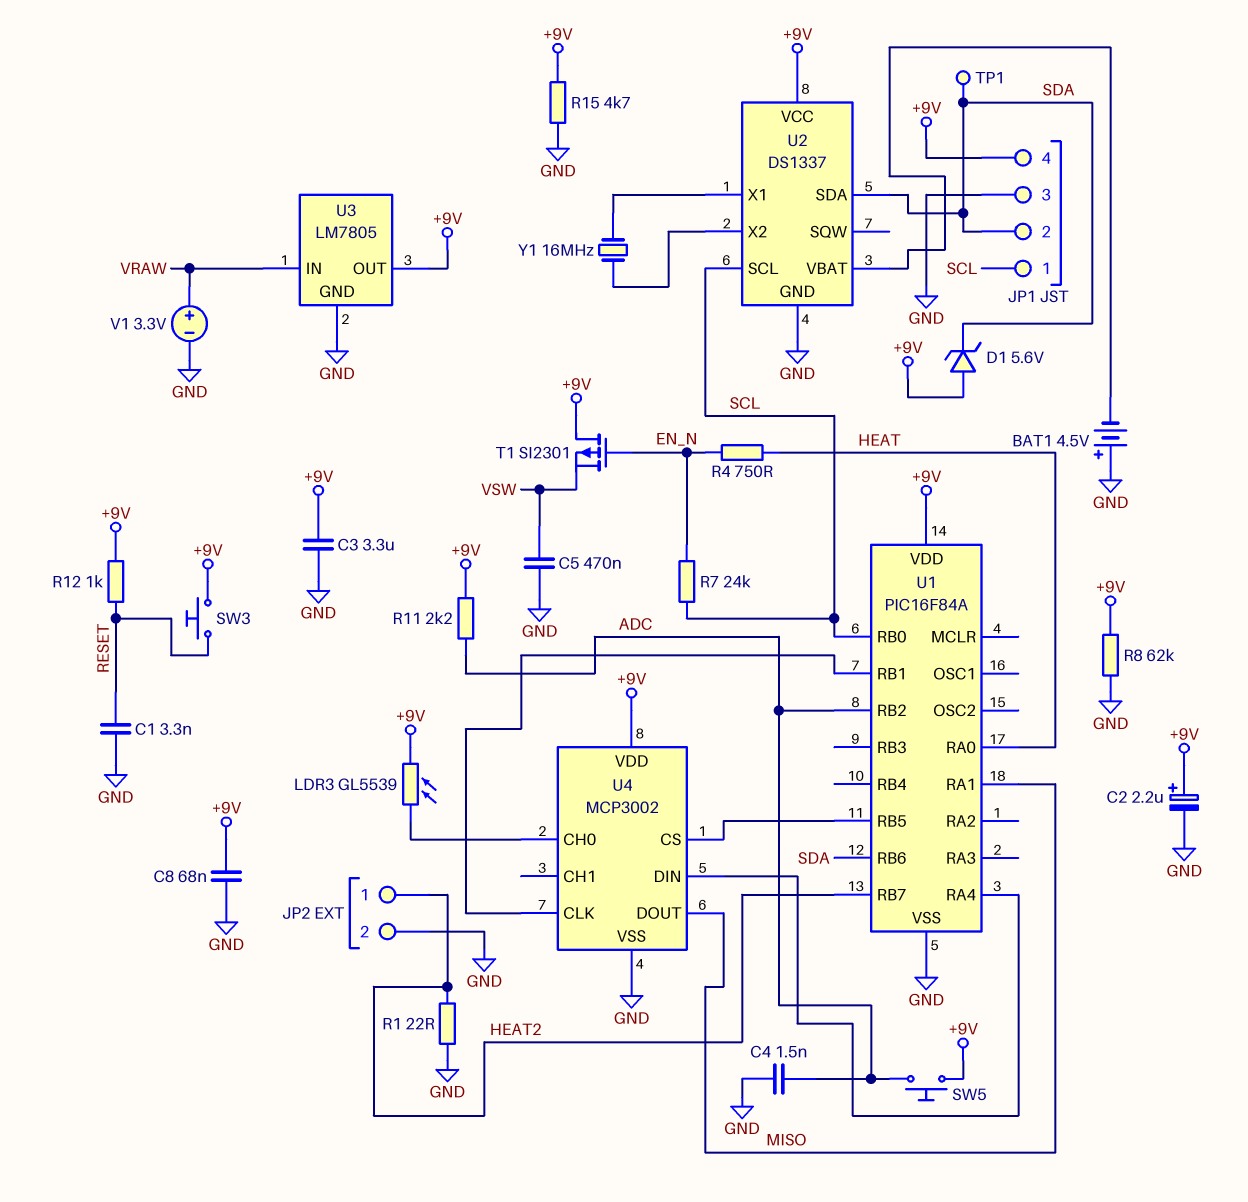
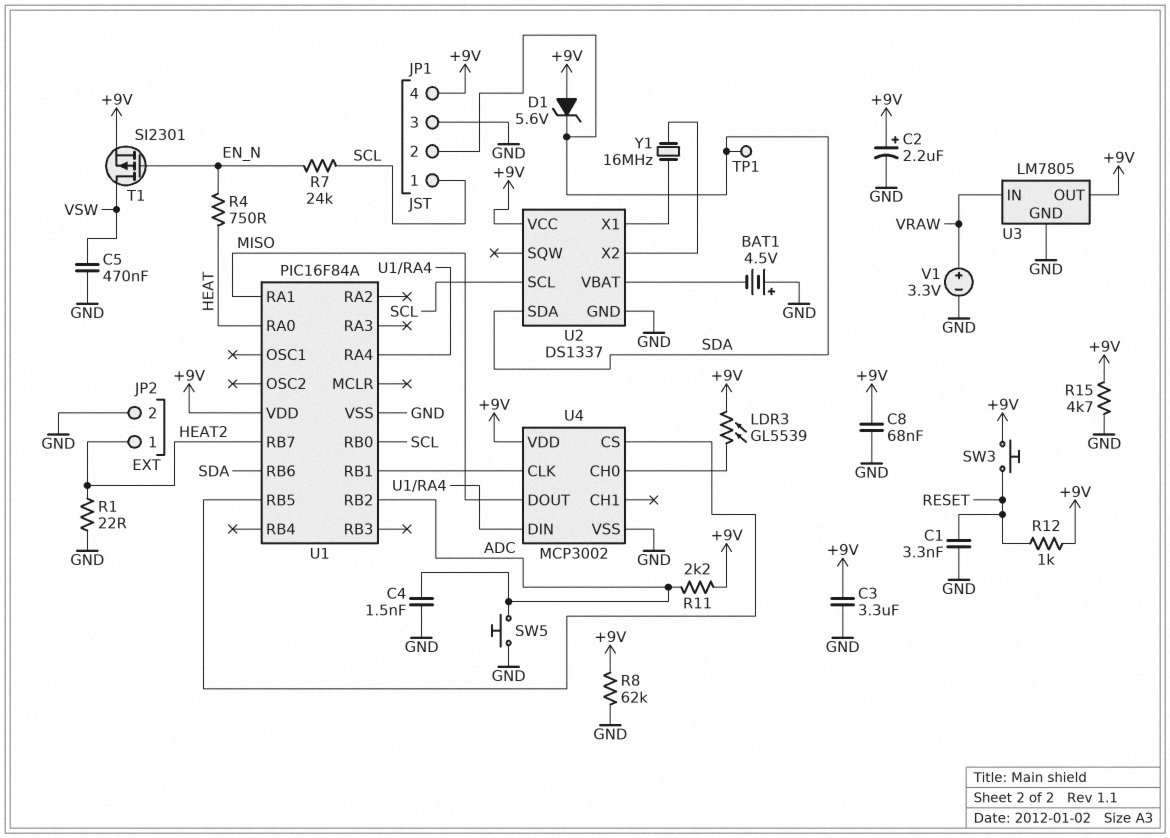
SW5: button (+9V, ADC) -> button (ADC, GND)
T1: PMOS SI2301 (G EN_N, D +9V, S VSW) -> PMOS SI2301 (G EN_N, D VSW, S +9V)

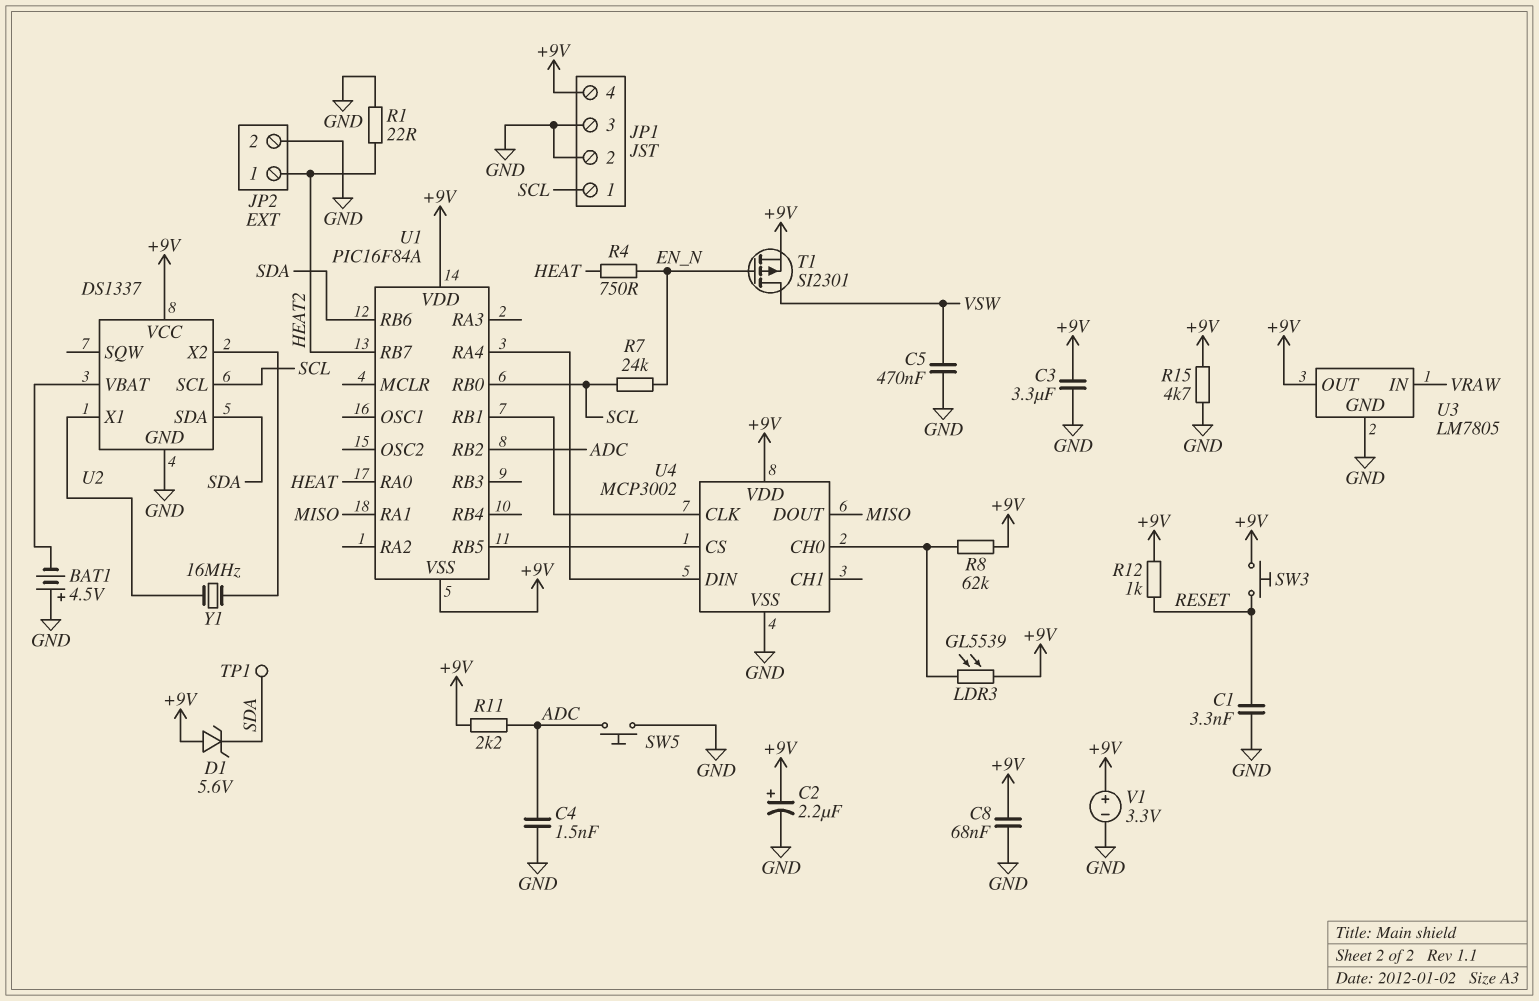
JP1 pin 2: SDA -> GND
R8: 62k (+9V, GND) -> 62k (+9V, U4/CH0)
U1 pin VSS: GND -> +9V
V1: 3.3V (plus VRAW, minus GND) -> 3.3V (plus +9V, minus GND)

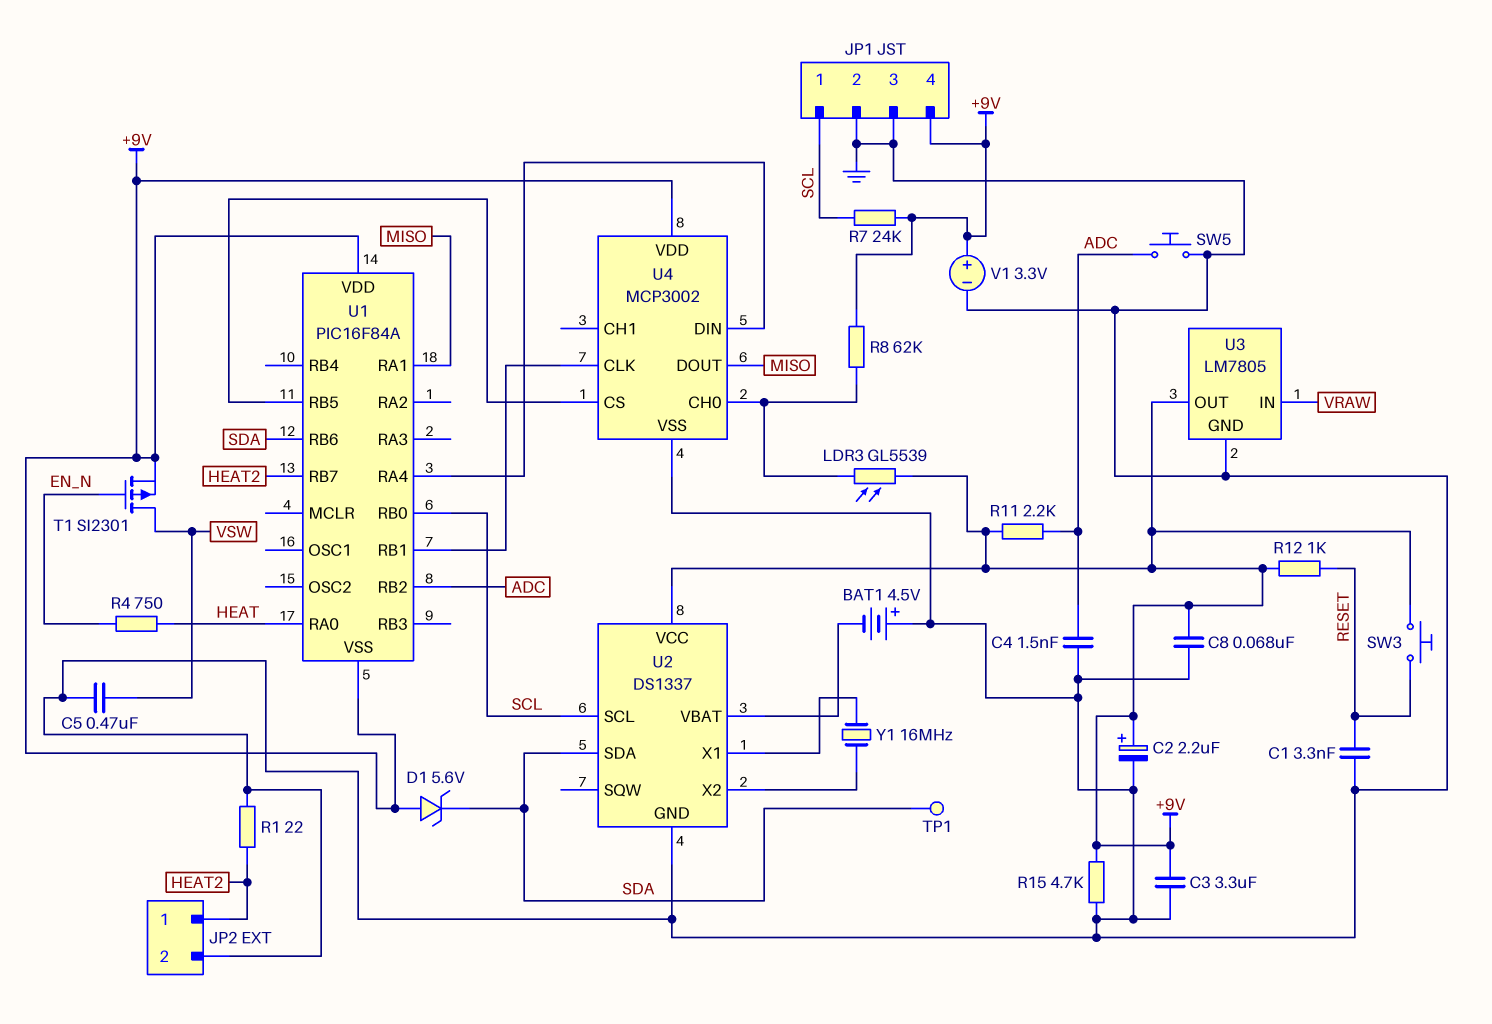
R7: 24k (EN_N, SCL) -> 24k (+9V, SCL)

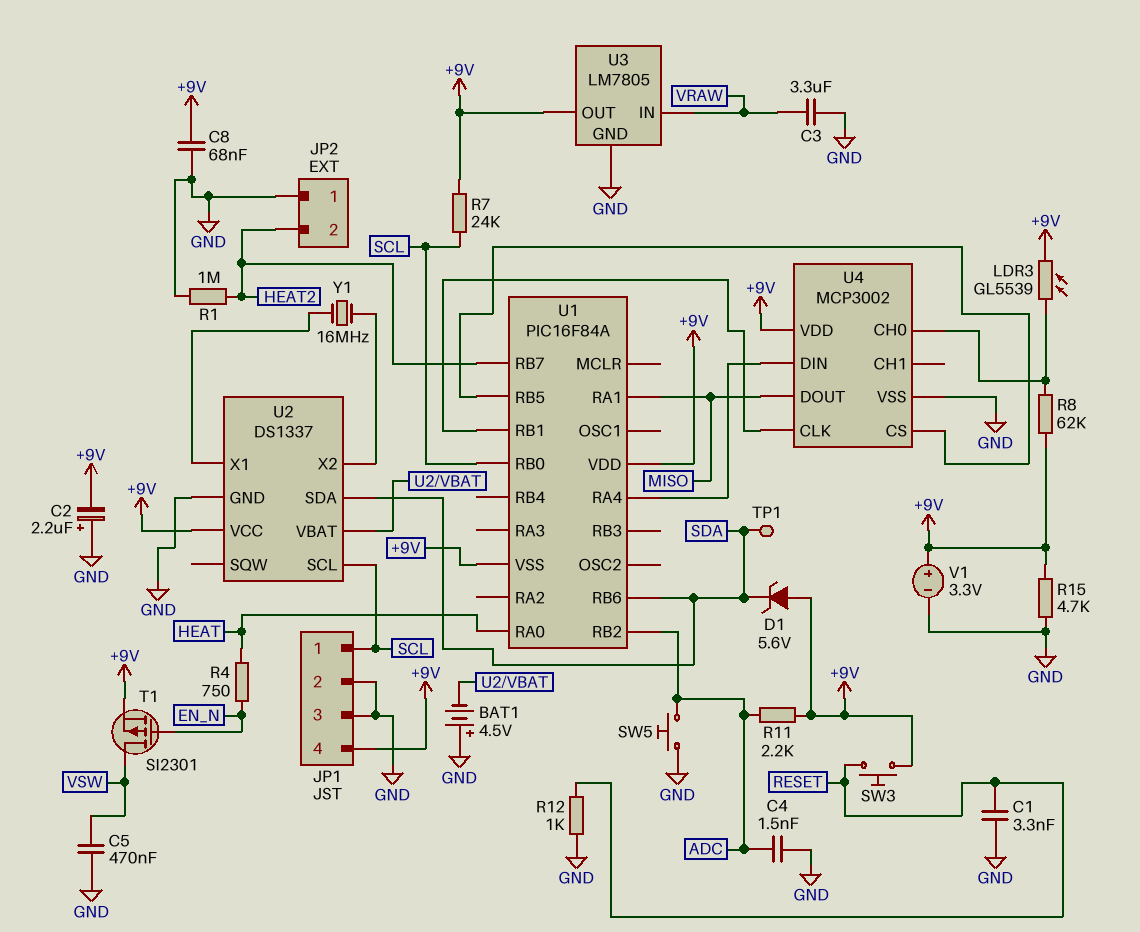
C2: 2.2uF (plus +9V, minus GND) -> 2.2uF (plus GND, minus +9V)
C3: 3.3uF (+9V, GND) -> 3.3uF (GND, VRAW)
JP2 pin 1: HEAT2 -> GND
JP2 pin 2: GND -> HEAT2
R1: 22 (GND, HEAT2) -> 1M (GND, HEAT2)
R12: 1k (+9V, RESET) -> 1k (GND, RESET)

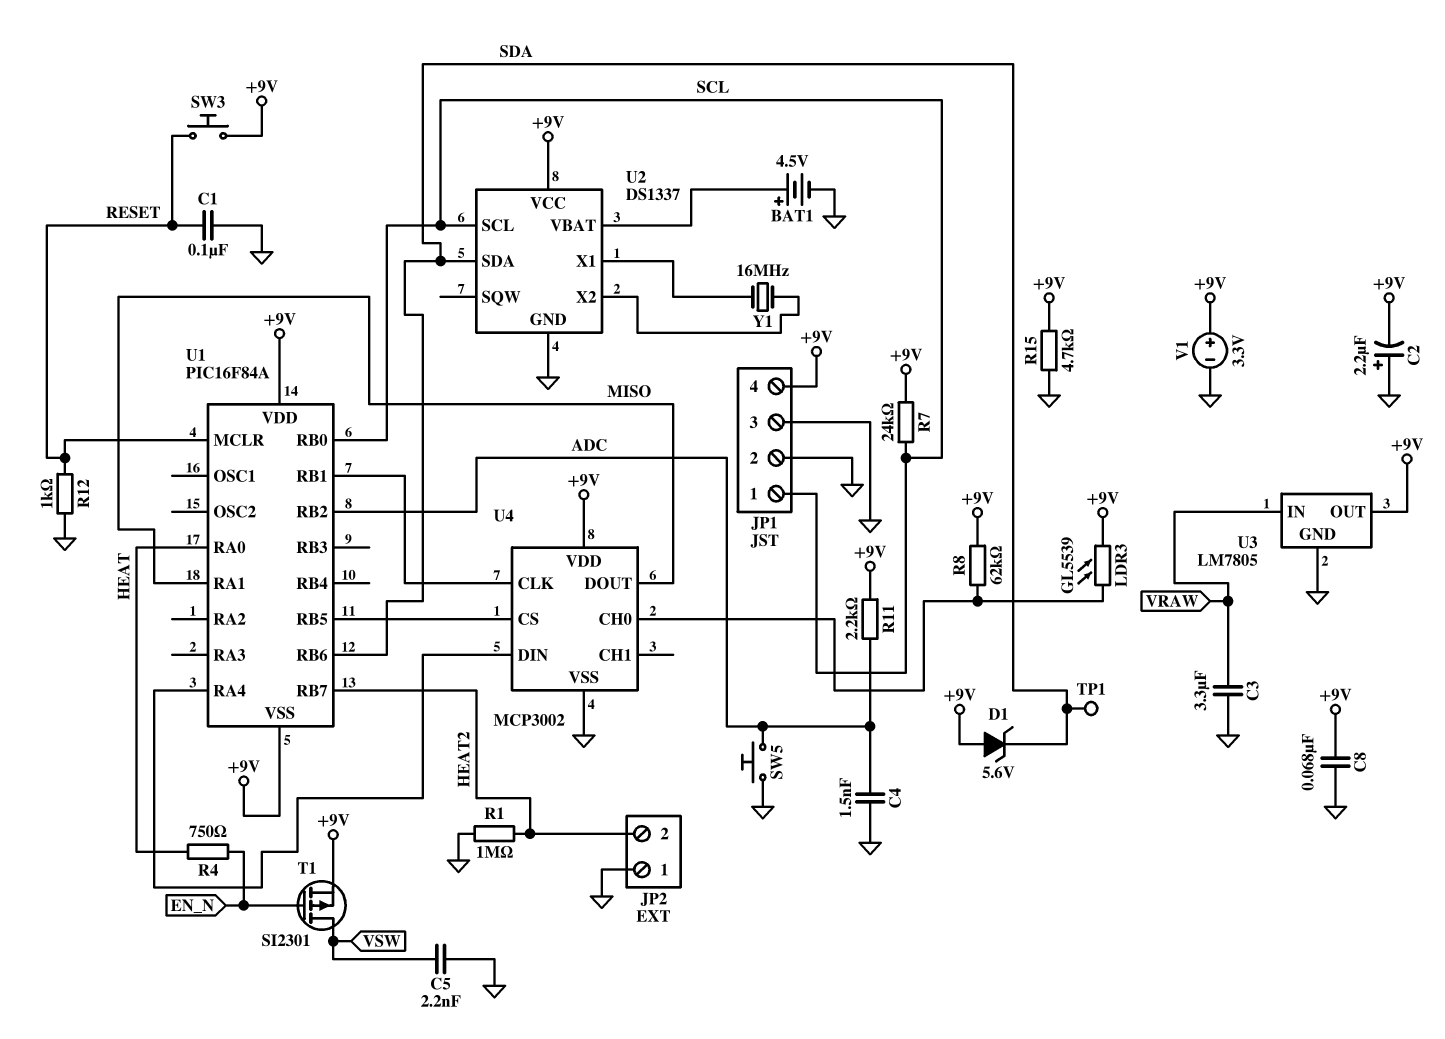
BAT1: 4.5V (plus GND, minus U2/VBAT) -> 4.5V (plus U2/VBAT, minus GND)
C1: 3.3nF (GND, RESET) -> 100nF (GND, RESET)
C5: 470nF (GND, VSW) -> 2.2nF (GND, VSW)
U1 pin MCLR: none -> RESET

